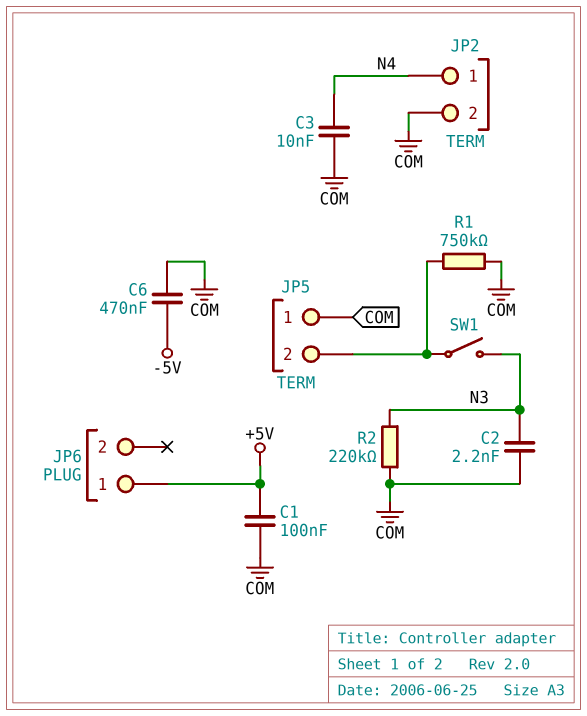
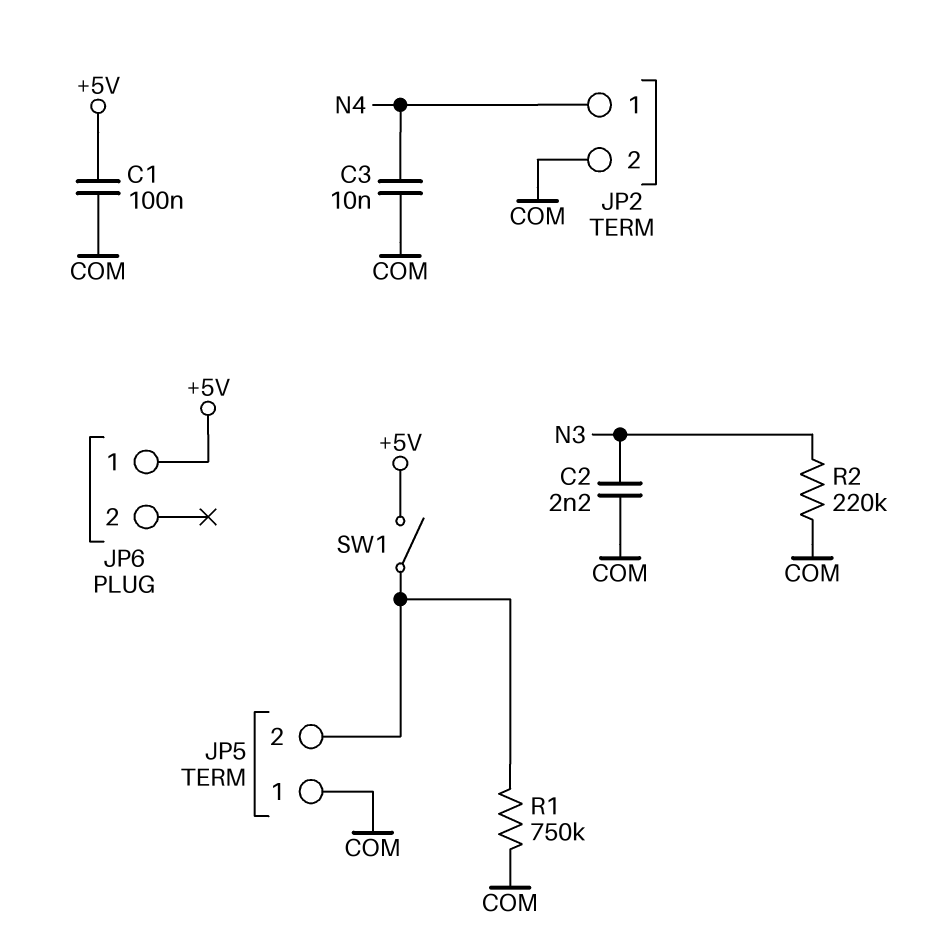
C6: 470nF (-5V, COM) -> none
SW1: switch (JP5/2, N3) -> switch (+5V, JP5/2)

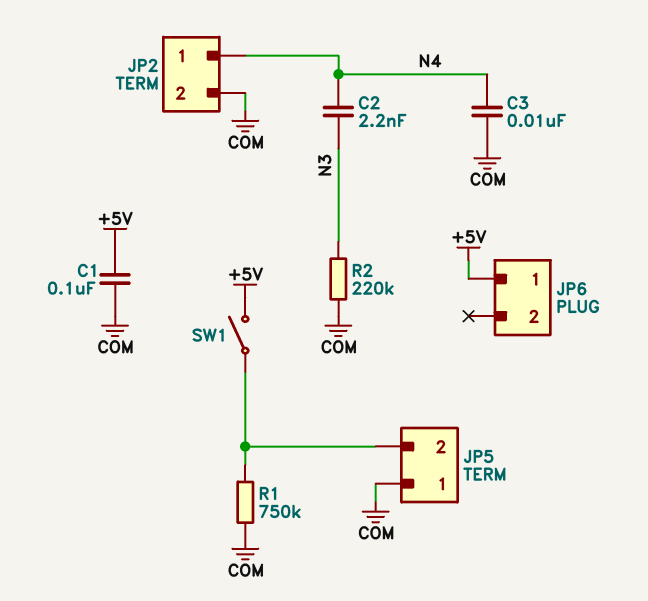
C2: 2.2nF (COM, N3) -> 2.2nF (N3, N4)

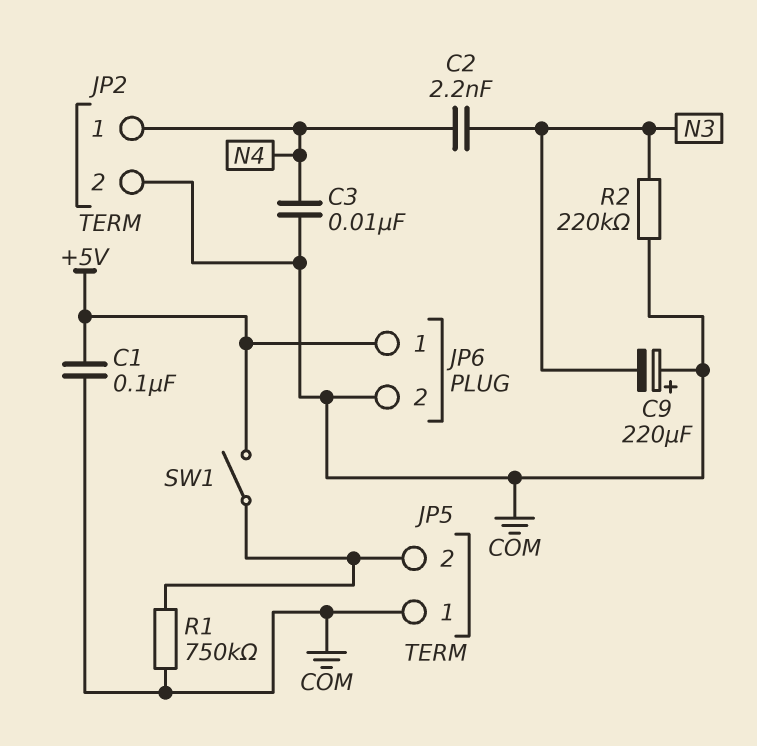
C9: none -> 220uF (plus COM, minus N3)
JP6 pin 2: none -> COM

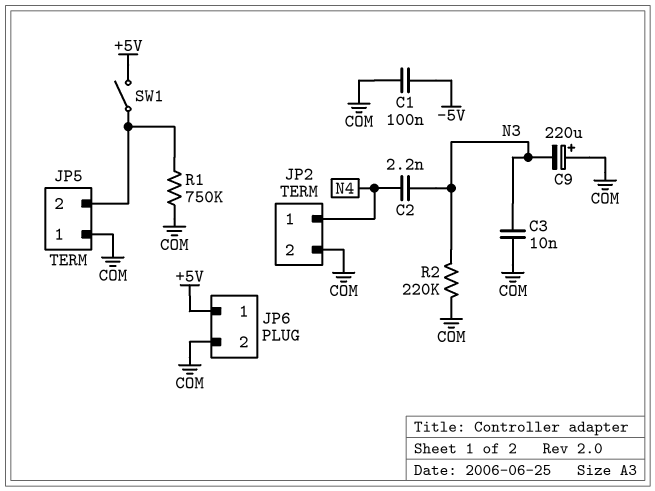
C1: 100nF (+5V, COM) -> 100nF (-5V, COM)
C3: 10nF (COM, N4) -> 10nF (COM, N3)

